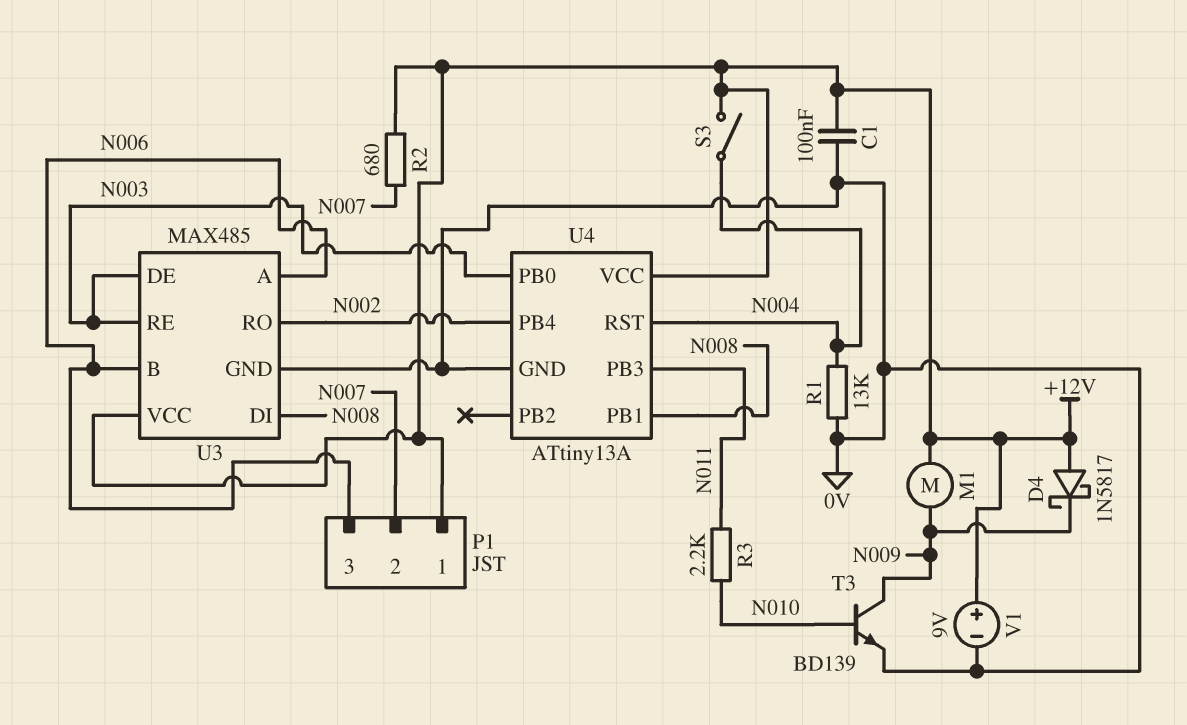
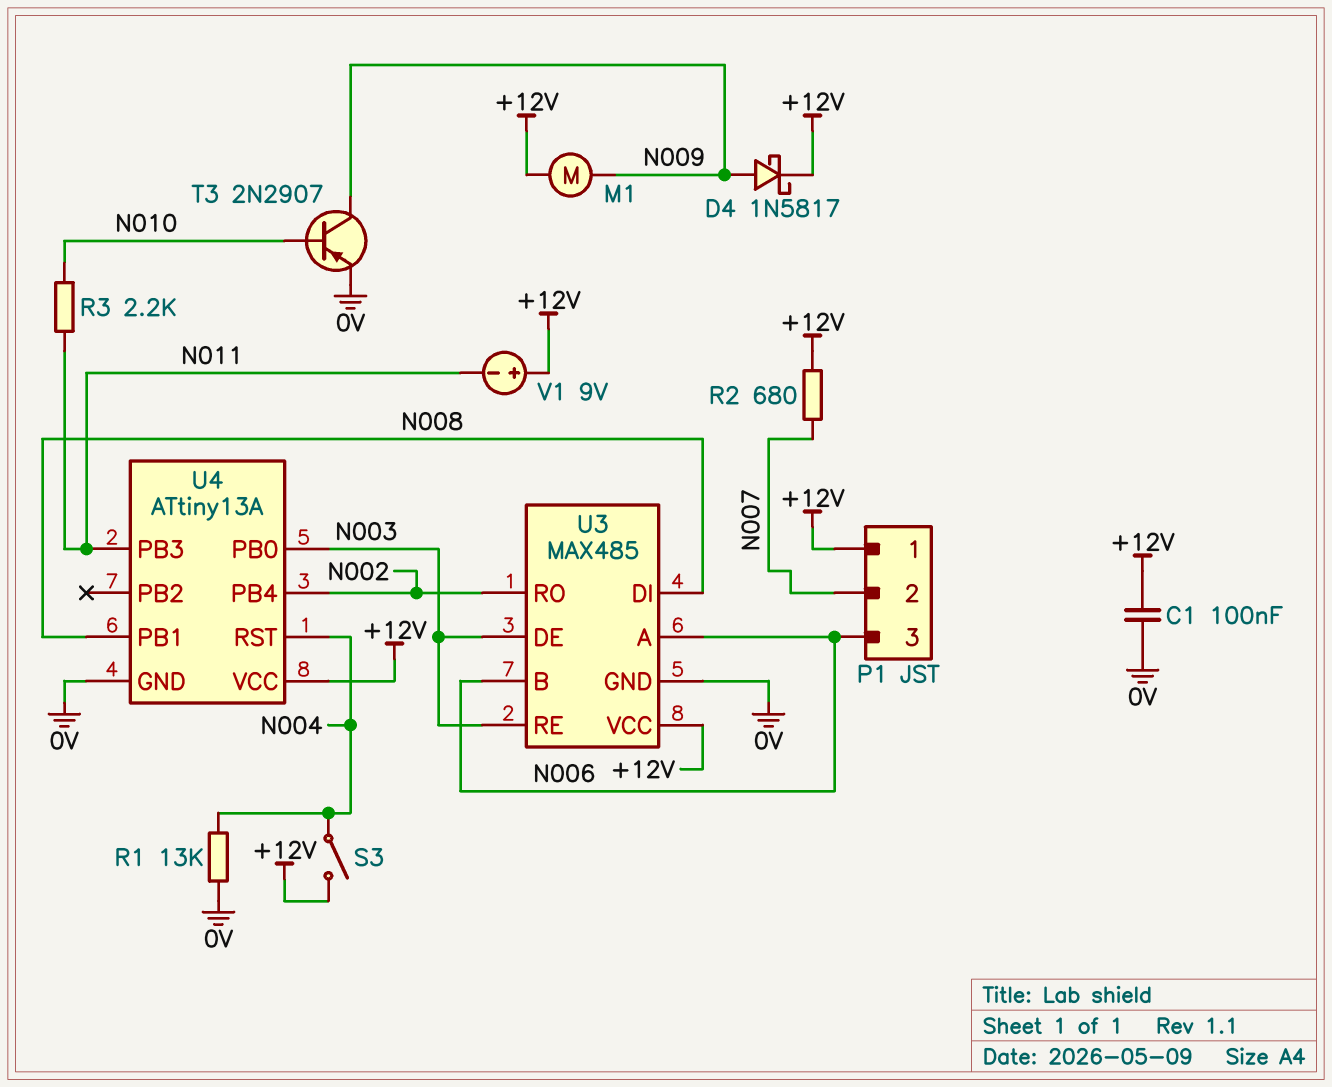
D4: schottky 1N5817 (A +12V, K N009) -> schottky 1N5817 (A N009, K +12V)
T3: NPN BD139 (B N010, C N009, E 0V) -> PNP 2N2907 (B N010, C N009, E 0V)
V1: 9V (plus +12V, minus 0V) -> 9V (plus +12V, minus N011)

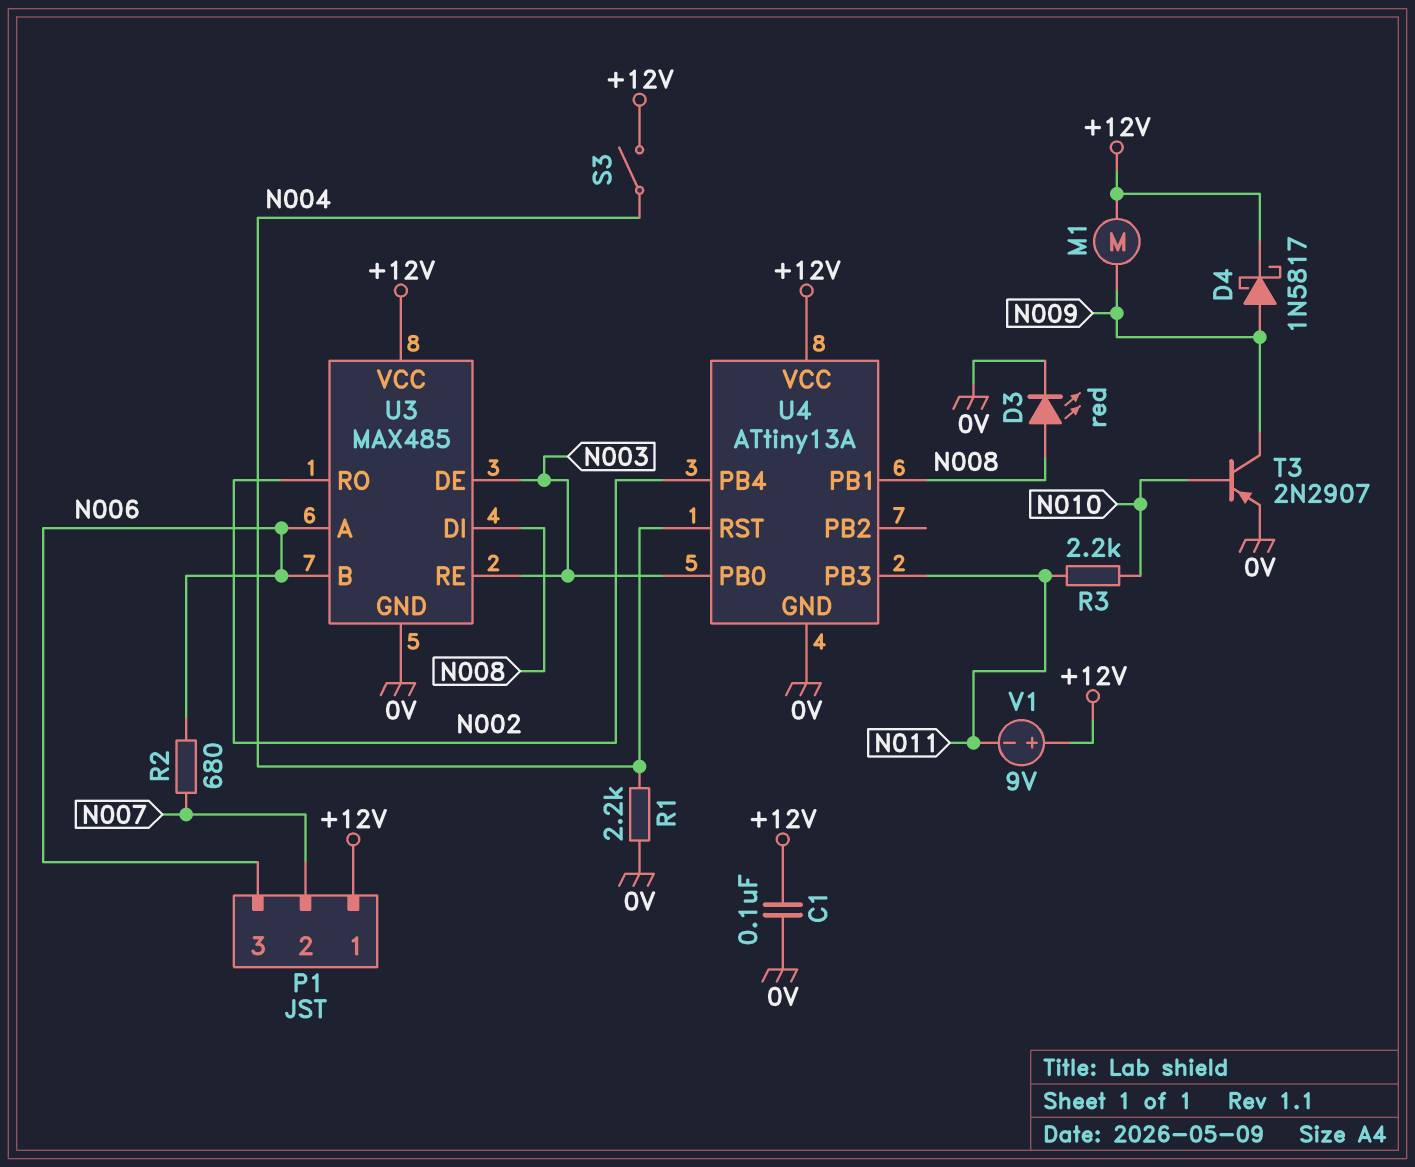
D3: none -> LED red (A N008, K 0V)
R1: 13k (0V, N004) -> 2.2k (0V, N004)
R2: 680 (+12V, N007) -> 680 (N006, N007)

